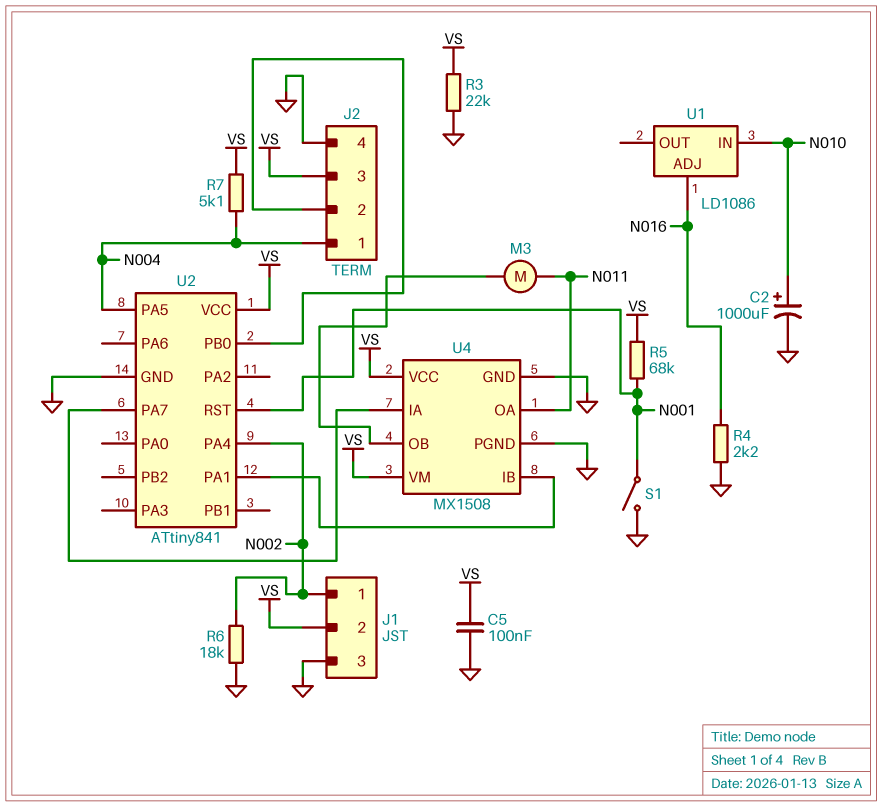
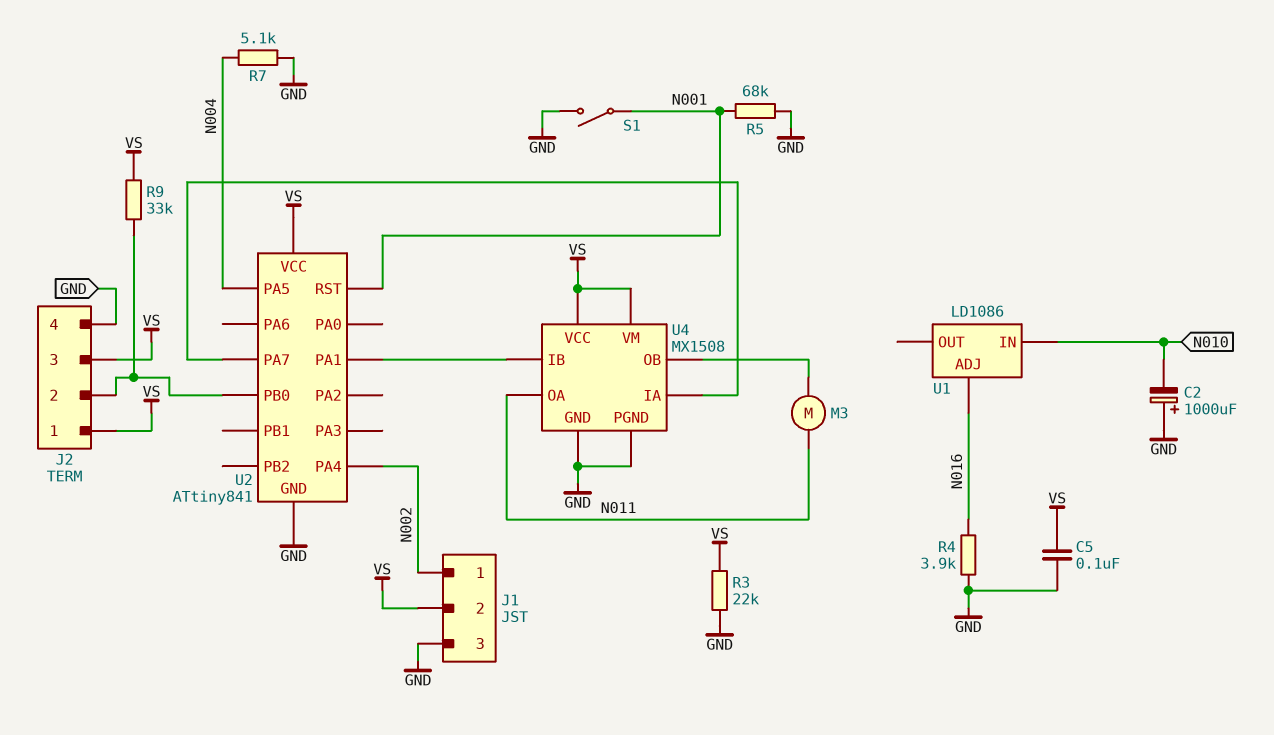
C2: 1000uF (plus N010, minus GND) -> 1000uF (plus GND, minus N010)
J2 pin 1: N004 -> VS
R4: 2.2k (GND, N016) -> 3.9k (GND, N016)
R5: 68k (N001, VS) -> 68k (GND, N001)
R6: 18k (GND, N002) -> none
R7: 5.1k (N004, VS) -> 5.1k (GND, N004)
R9: none -> 33k (J2/2, VS)

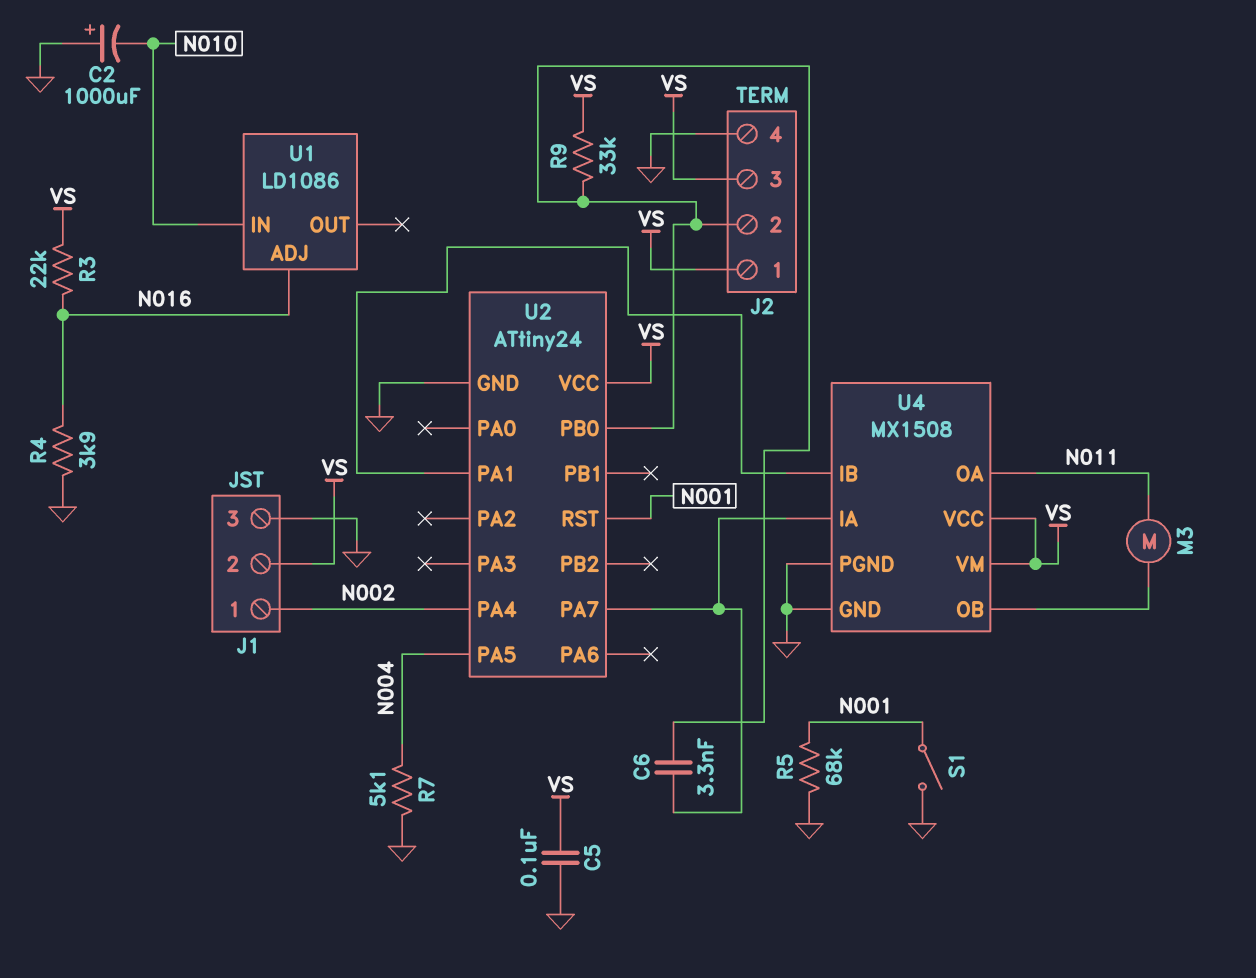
C6: none -> 3.3nF (J2/2, U2/PA7)
R3: 22k (GND, VS) -> 22k (N016, VS)
U2: ATtiny841 -> ATtiny24

